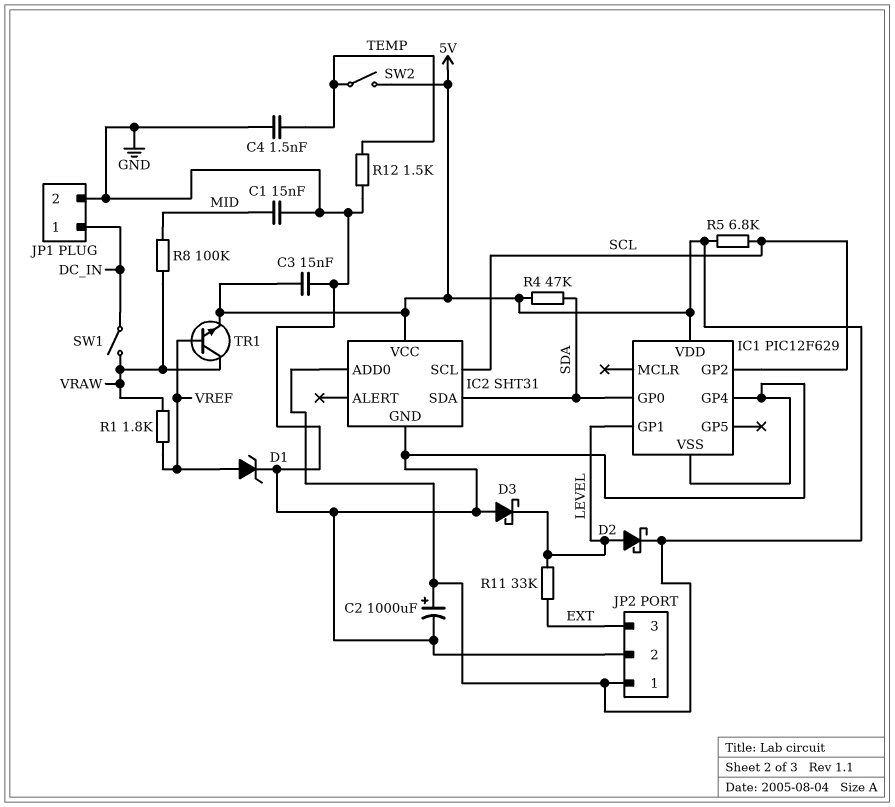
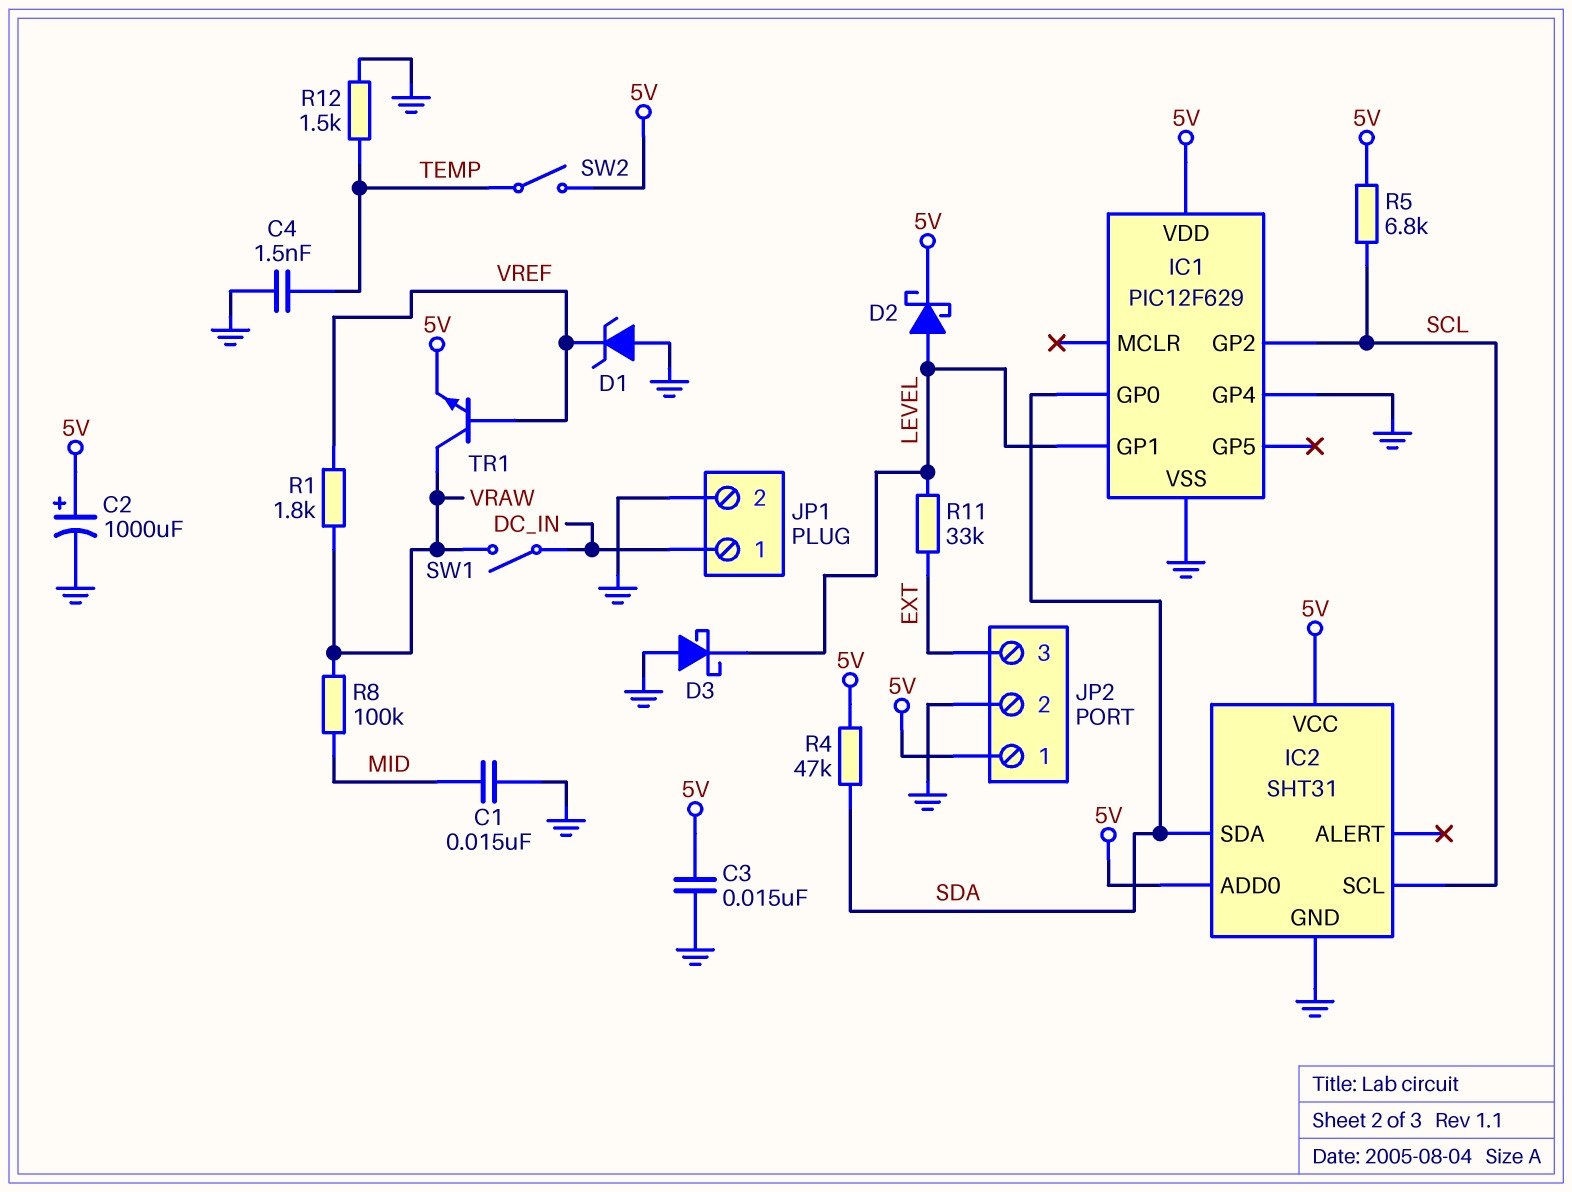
D1: zener (A VREF, K GND) -> zener (A GND, K VREF)

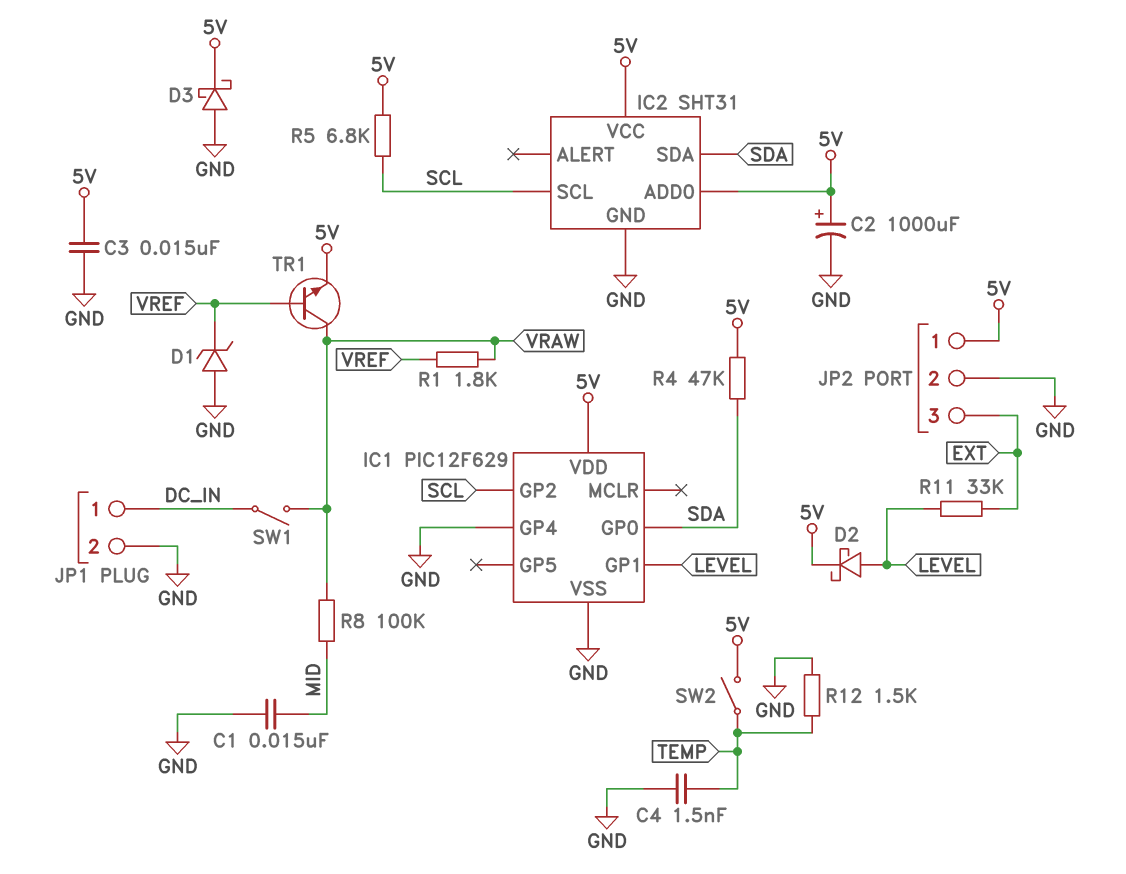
D3: schottky (A GND, K LEVEL) -> schottky (A GND, K 5V)

